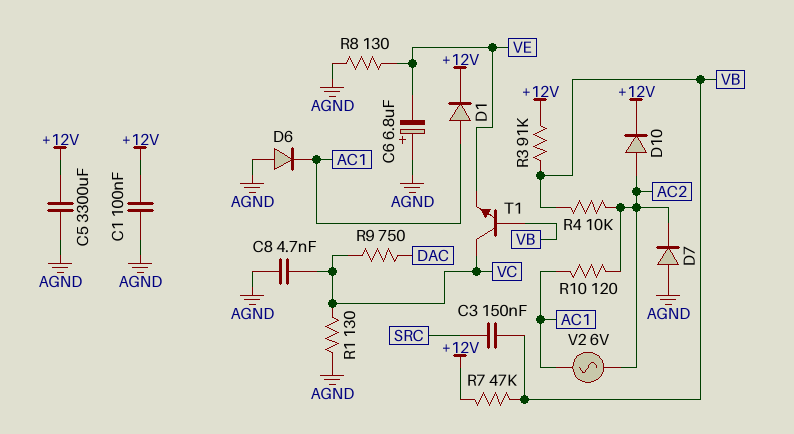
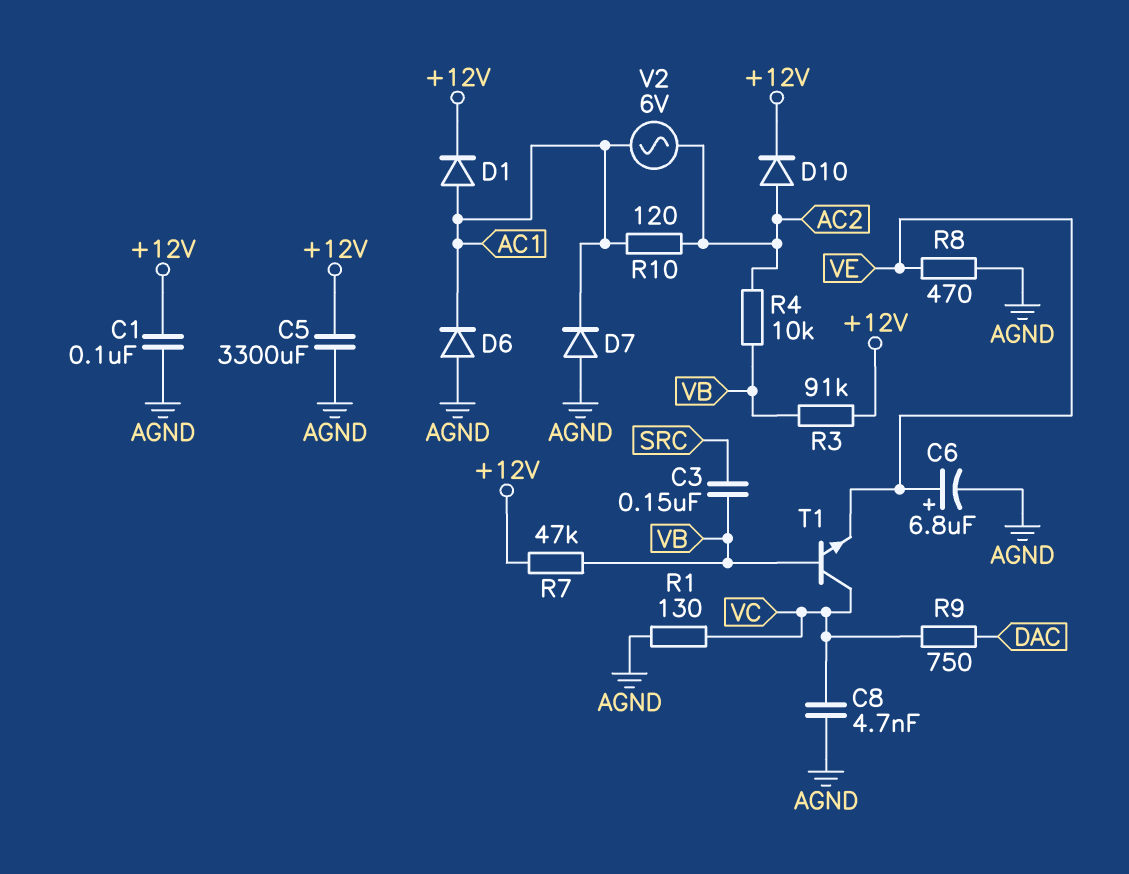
C6: 6.8uF (plus AGND, minus VE) -> 6.8uF (plus VE, minus AGND)
D7: diode (A AGND, K AC2) -> diode (A AGND, K AC1)
R8: 130 (AGND, VE) -> 470 (AGND, VE)

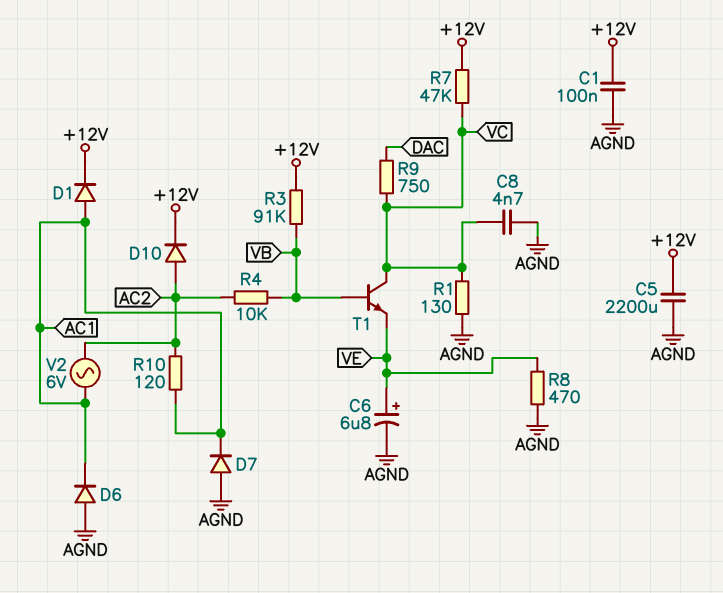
C3: 150nF (SRC, VB) -> none
C5: 3300uF (+12V, AGND) -> 2200uF (+12V, AGND)
R7: 47k (+12V, VB) -> 47k (+12V, VC)

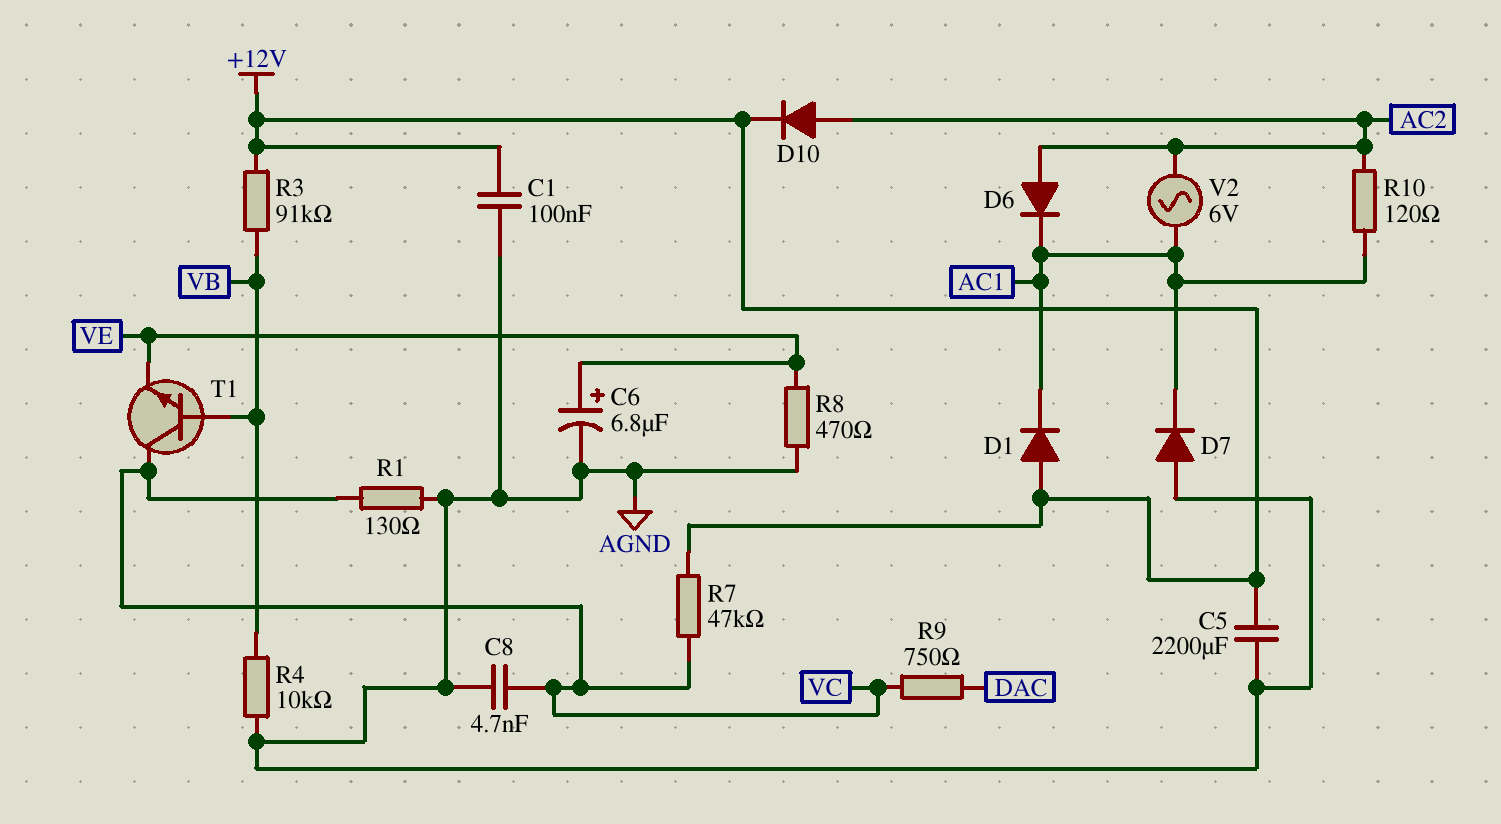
D1: diode (A AC1, K +12V) -> diode (A +12V, K AC1)
D6: diode (A AGND, K AC1) -> diode (A AC2, K AC1)
R4: 10k (AC2, VB) -> 10k (AGND, VB)

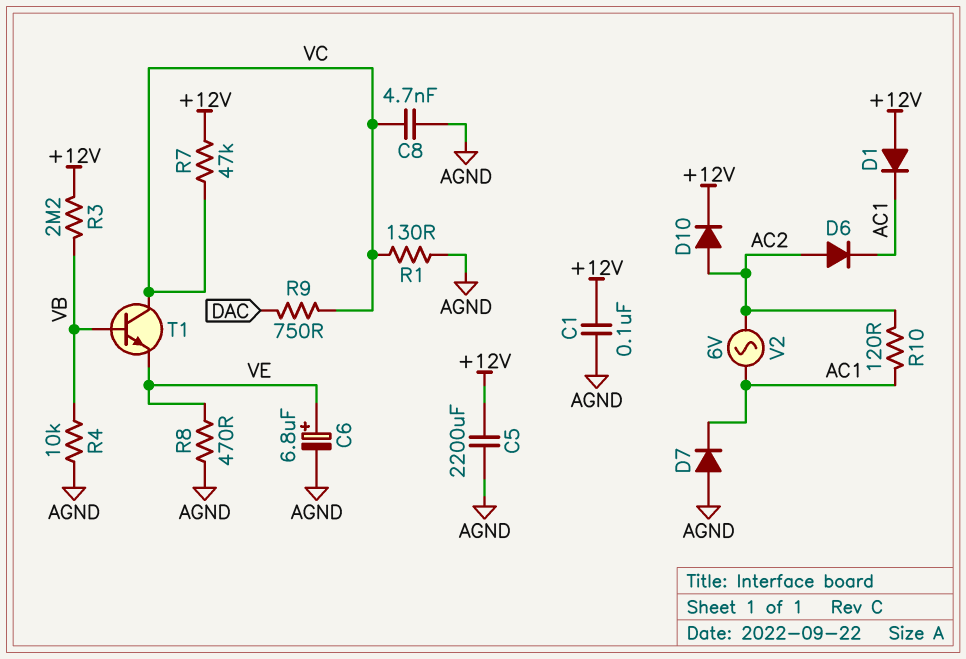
R3: 91k (+12V, VB) -> 2.2M (+12V, VB)

